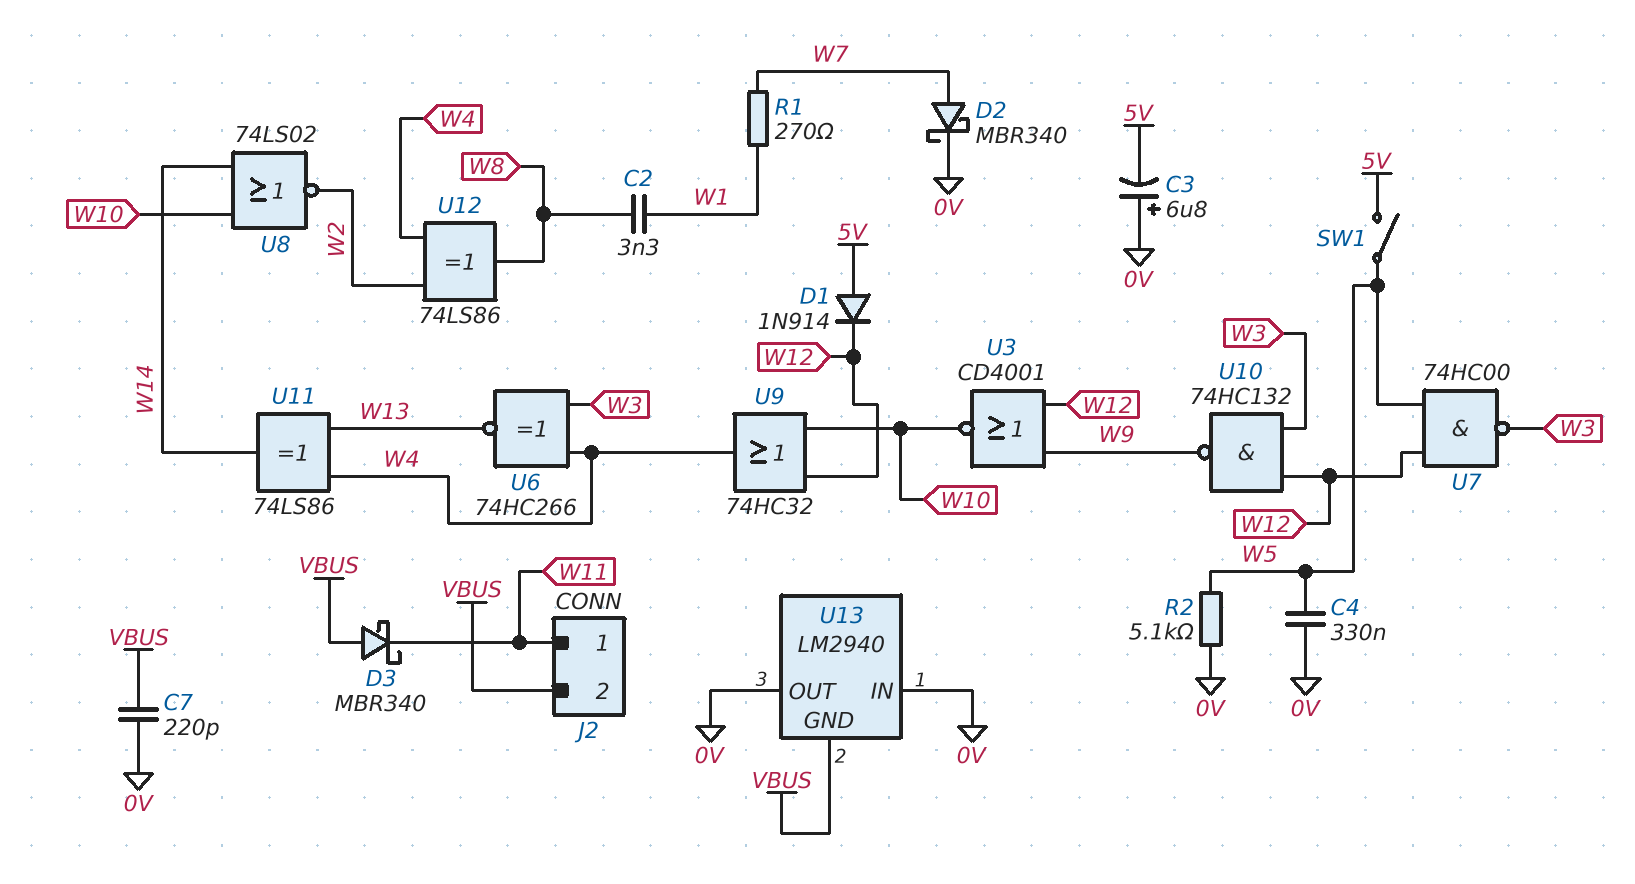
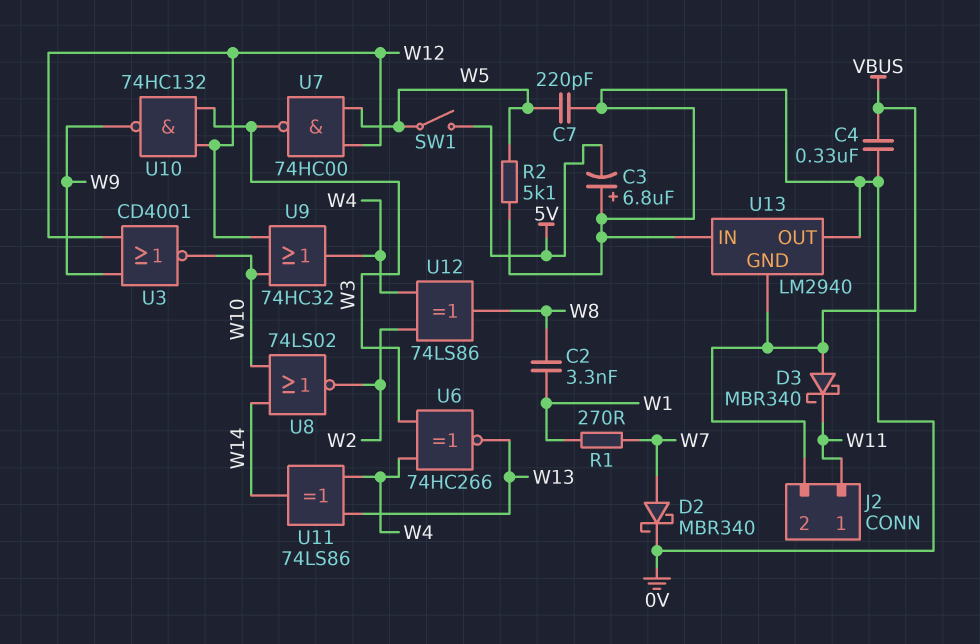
C4: 330nF (0V, W5) -> 330nF (0V, VBUS)
C7: 220pF (0V, VBUS) -> 220pF (0V, W5)
D1: diode 1N914 (A 5V, K W12) -> none

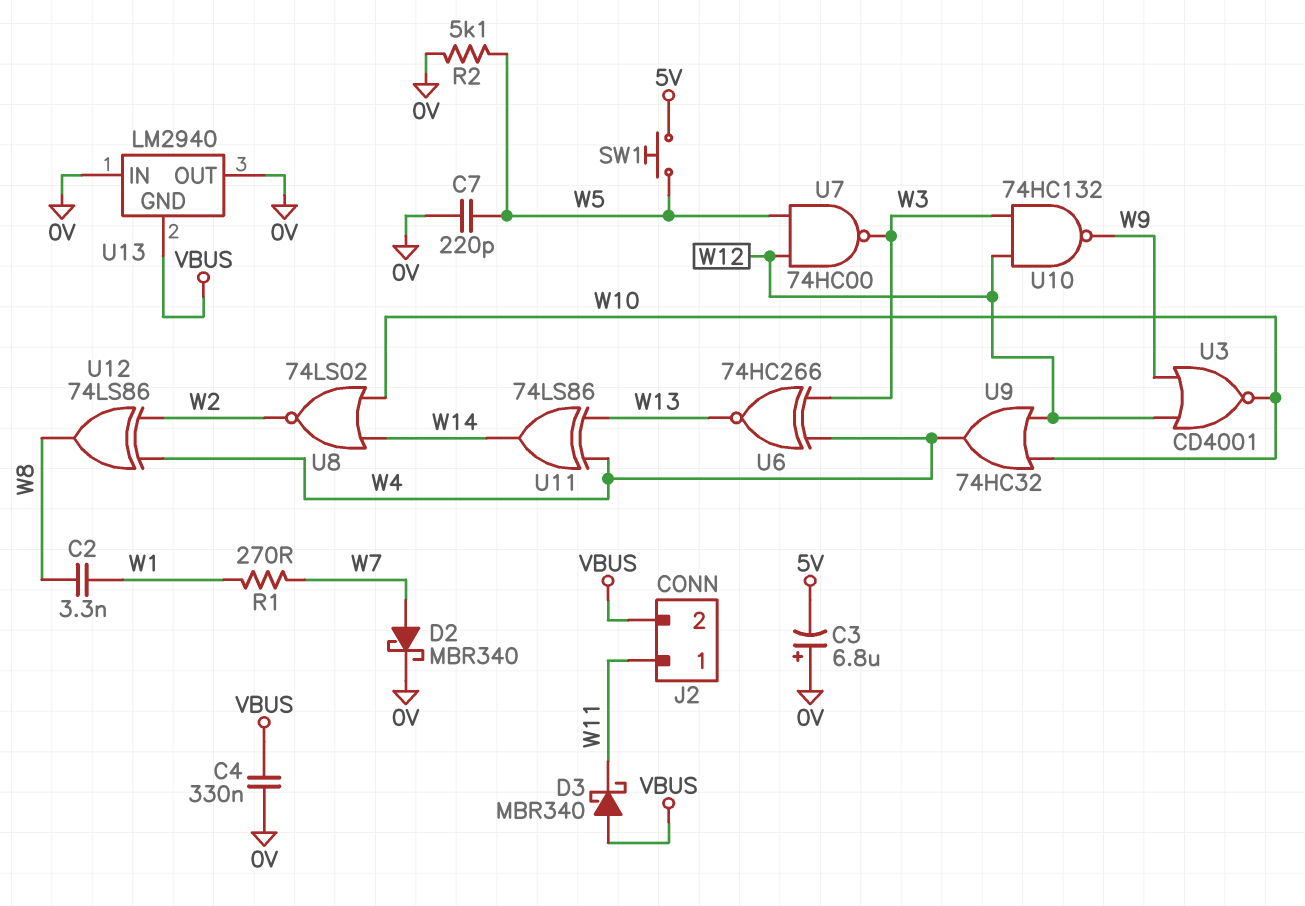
SW1: switch (5V, W5) -> button (5V, W5)

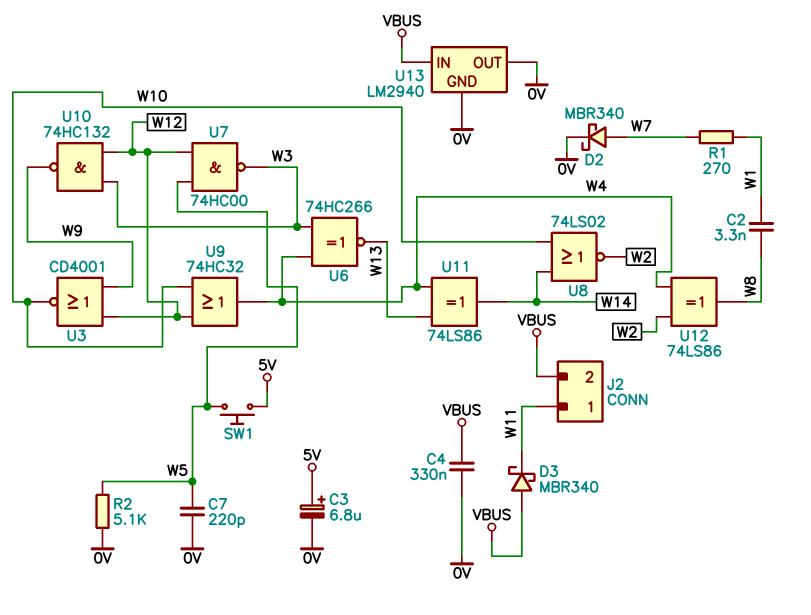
C3: 6.8uF (plus 0V, minus 5V) -> 6.8uF (plus 5V, minus 0V)
U13 pin GND: VBUS -> 0V
U13 pin IN: 0V -> VBUS

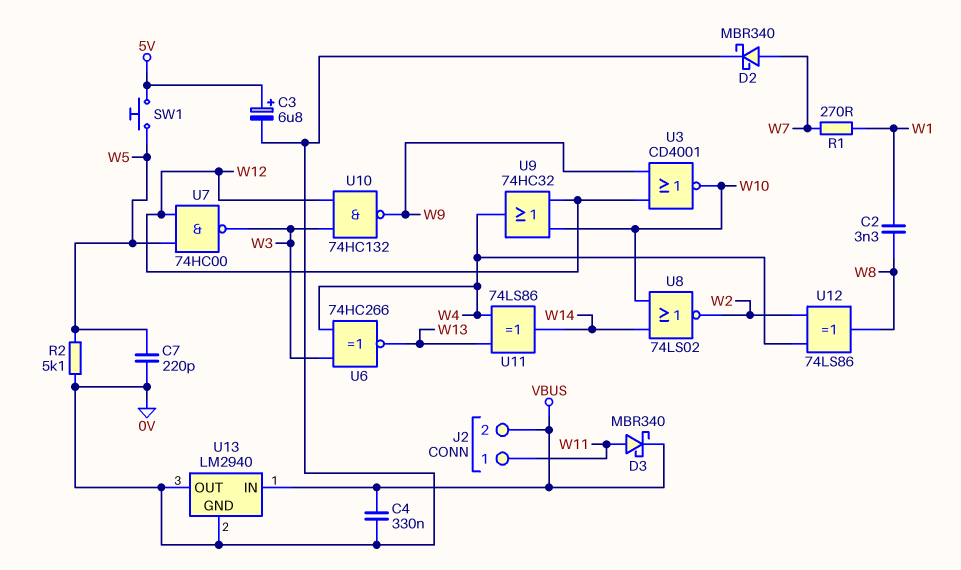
D3: schottky MBR340 (A VBUS, K W11) -> schottky MBR340 (A W11, K VBUS)

